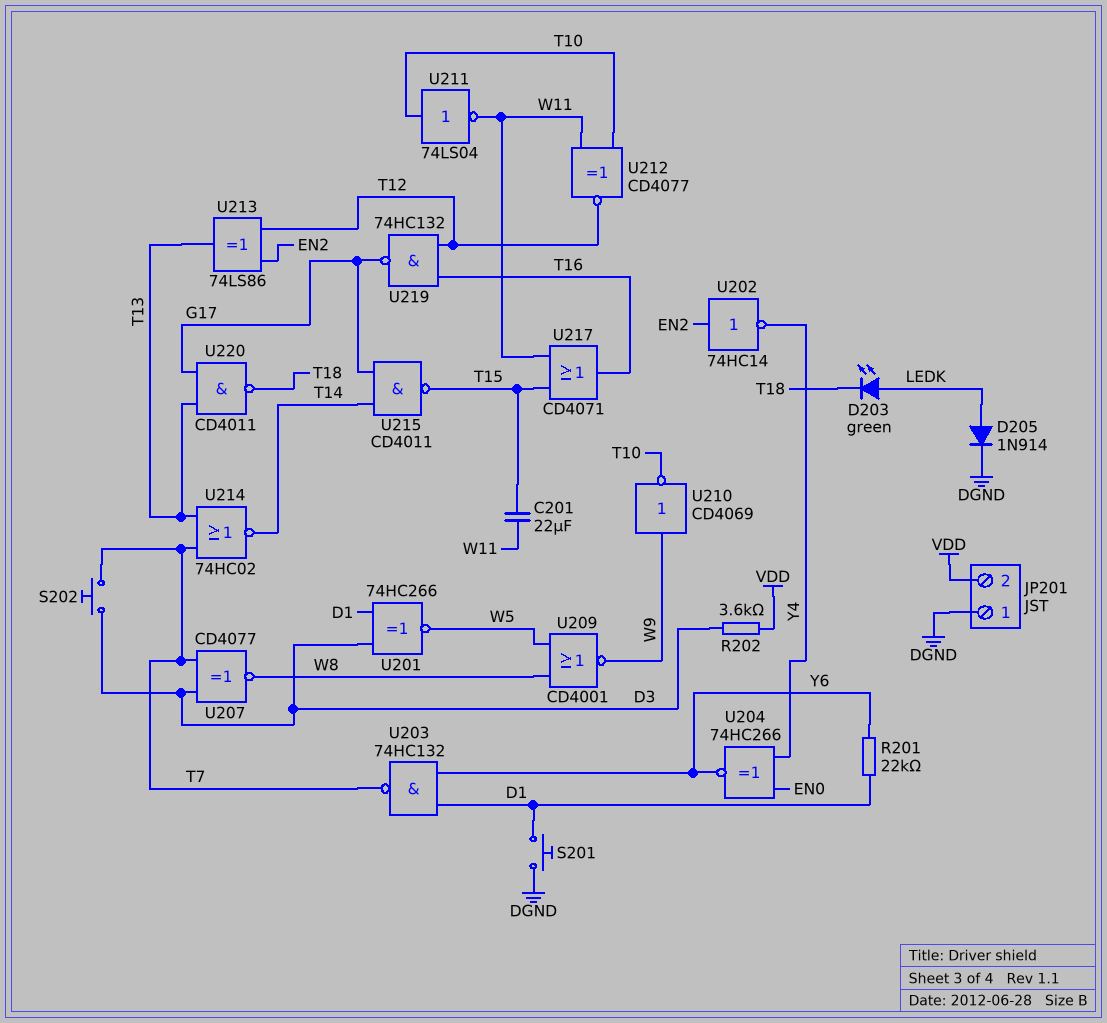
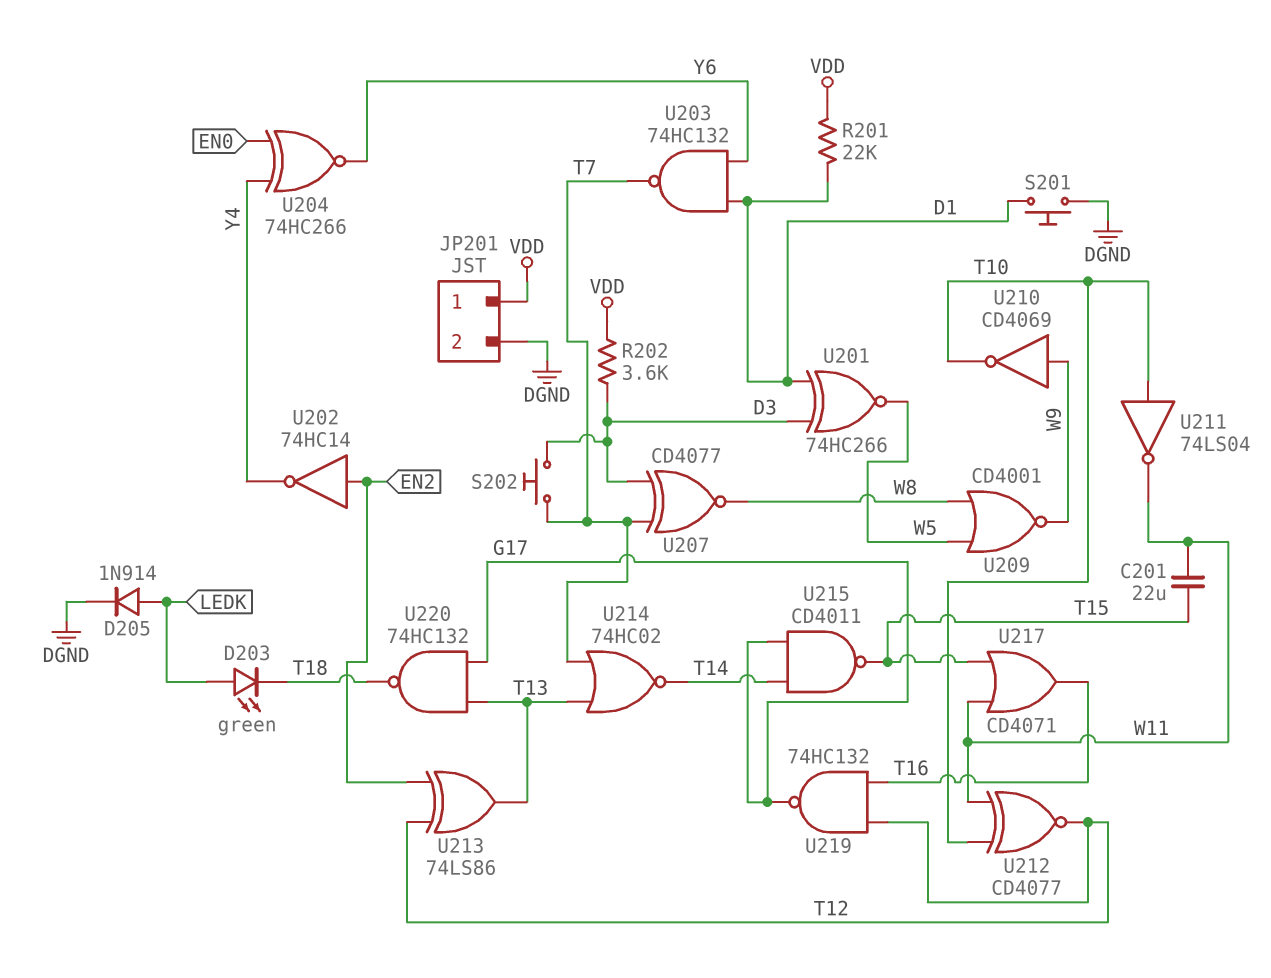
JP201 pin 1: DGND -> VDD
JP201 pin 2: VDD -> DGND
R201: 22k (D1, Y6) -> 22k (D1, VDD)
U220: NAND CD4011 (in G17, in T13, out T18) -> NAND 74HC132 (in G17, in T13, out T18)

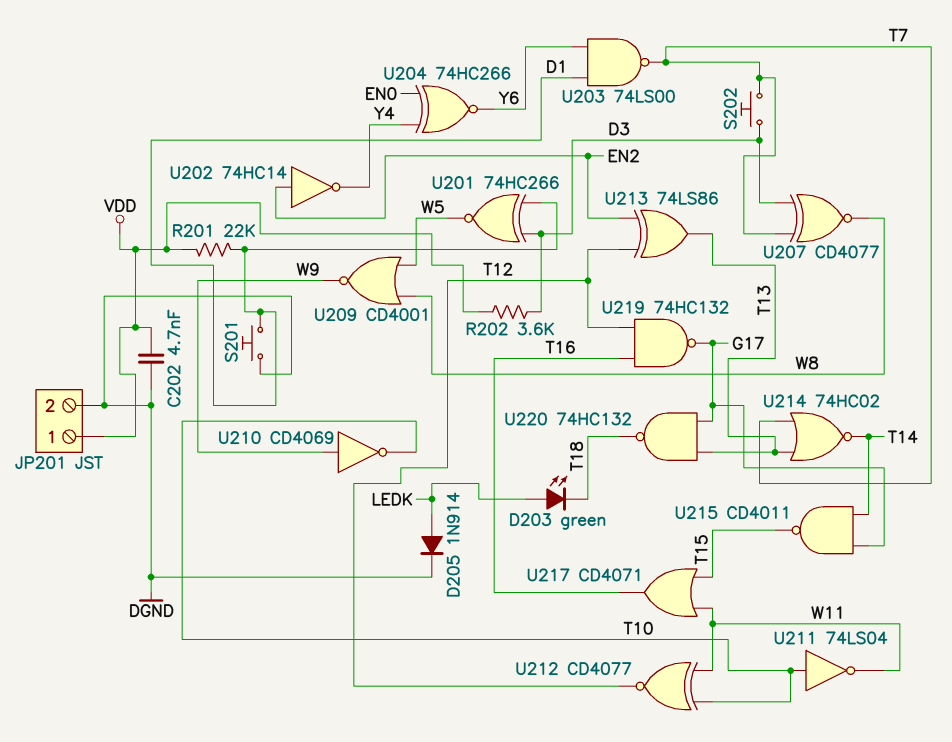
C201: 22uF (T15, W11) -> none
C202: none -> 4.7nF (DGND, VDD)
U203: NAND 74HC132 (in D1, in Y6, out T7) -> NAND 74LS00 (in D1, in Y6, out T7)

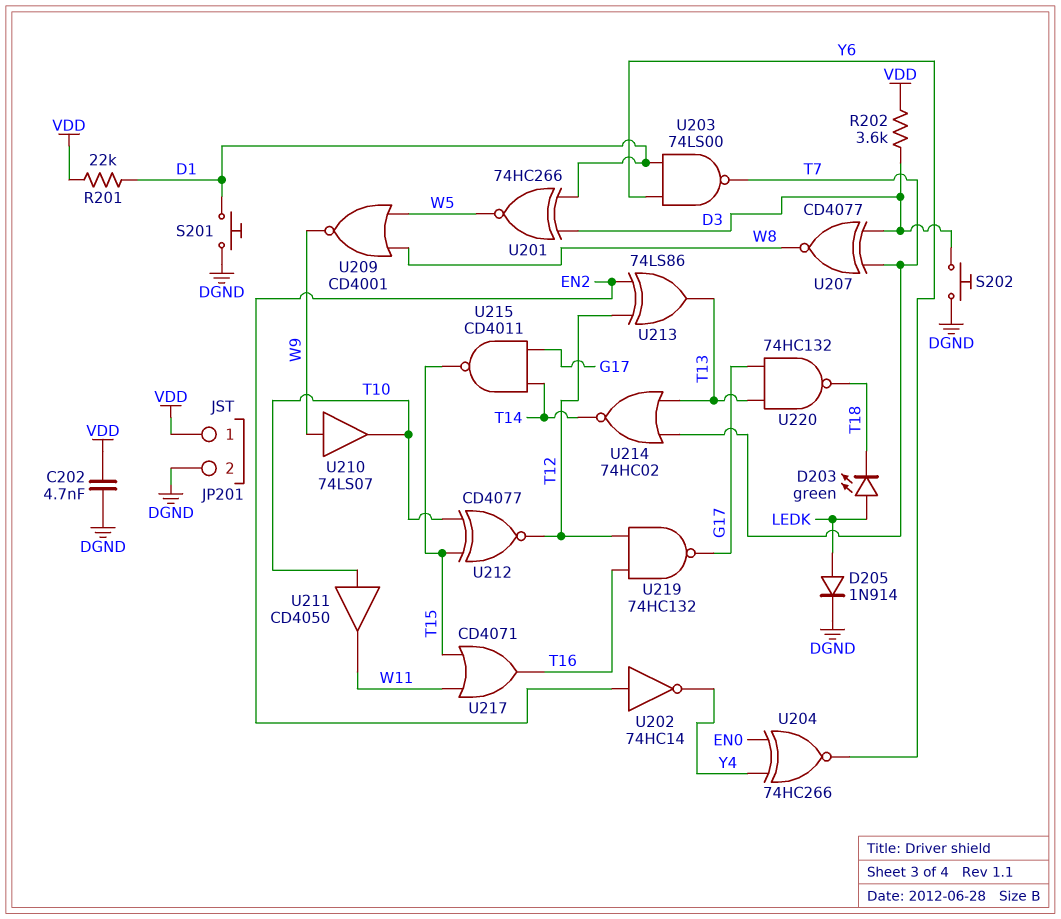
S202: button (D3, T7) -> button (D3, DGND)
U210: NOT CD4069 (in W9, out T10) -> buffer 74LS07 (in W9, out T10)
U211: NOT 74LS04 (in T10, out W11) -> buffer CD4050 (in T10, out W11)
U212: XNOR CD4077 (in T10, in W11, out T12) -> XNOR CD4077 (in T10, in T15, out T12)

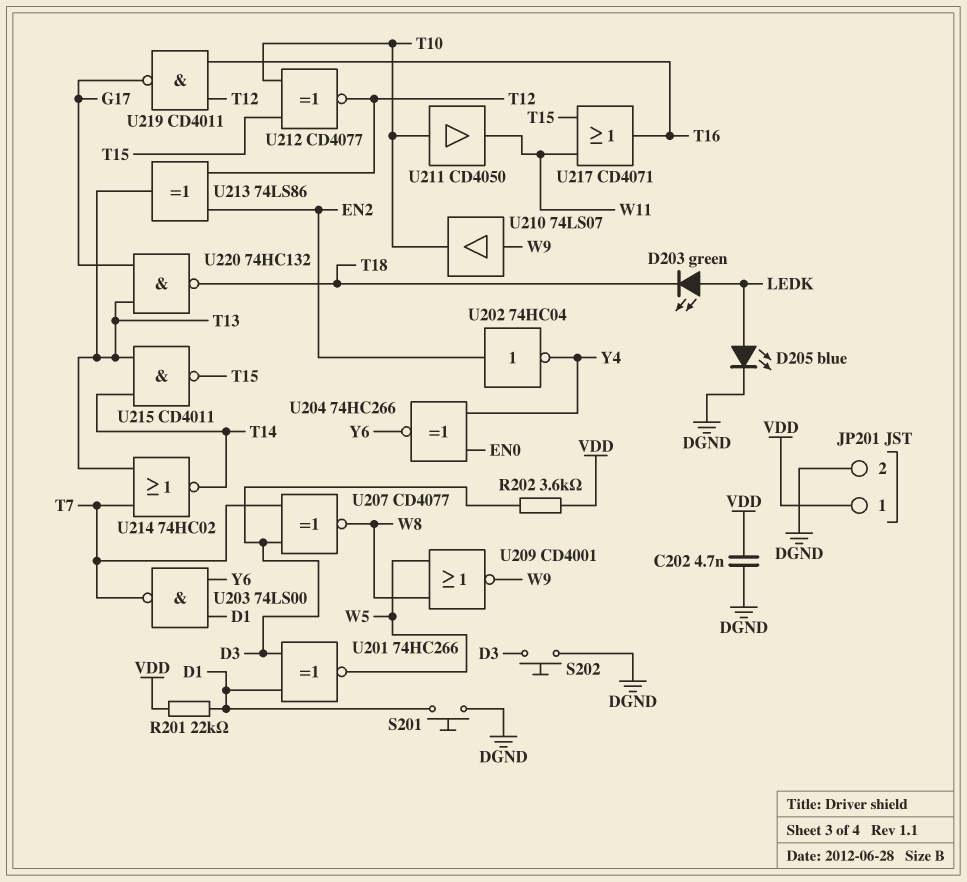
D205: diode 1N914 (A LEDK, K DGND) -> LED blue (A LEDK, K DGND)
U202: NOT 74HC14 (in EN2, out Y4) -> NOT 74HC04 (in EN2, out Y4)
U215: NAND CD4011 (in G17, in T14, out T15) -> NAND CD4011 (in T13, in T14, out T15)
U219: NAND 74HC132 (in T12, in T16, out G17) -> NAND CD4011 (in T12, in T16, out G17)

